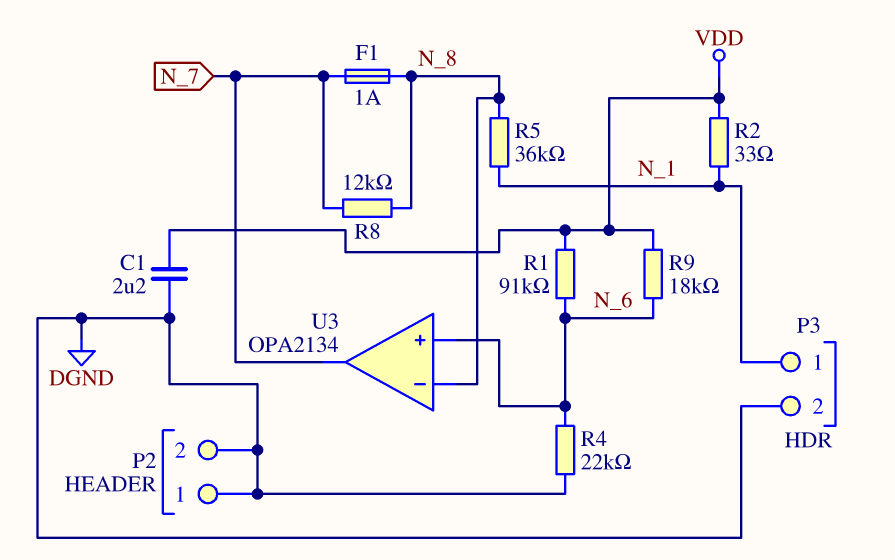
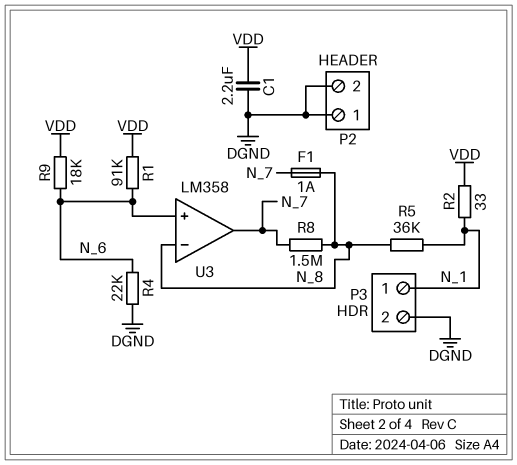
R8: 12k (N_7, N_8) -> 1.5M (N_7, N_8)
U3: OPA2134 -> LM358

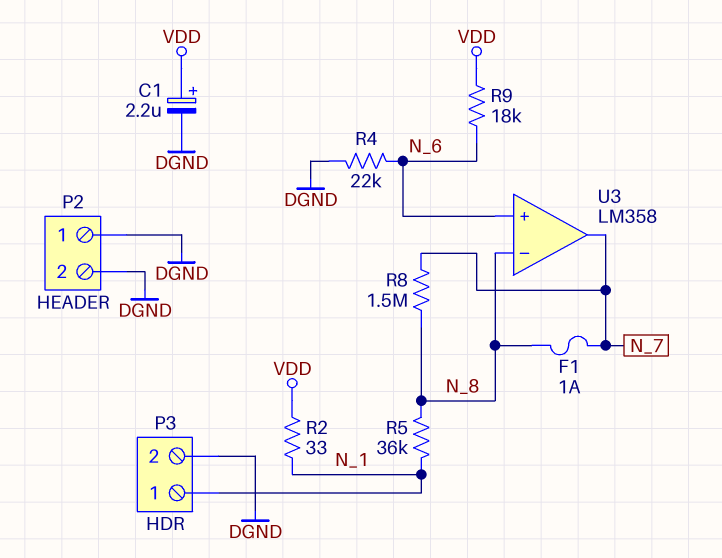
C1: 2.2uF (DGND, VDD) -> 2.2uF (plus VDD, minus DGND)
R1: 91k (N_6, VDD) -> none

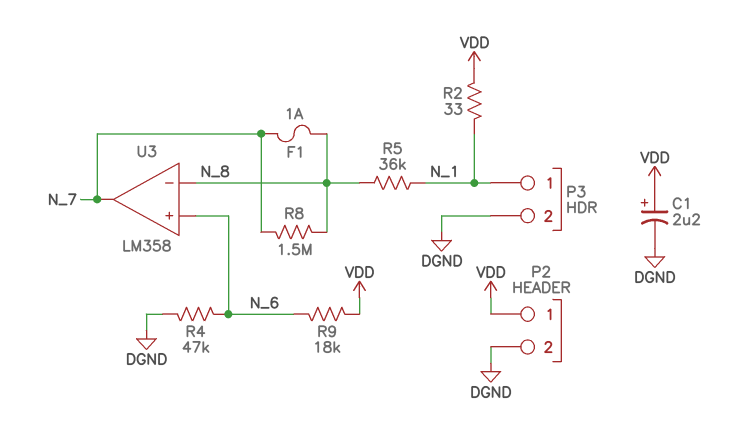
P2 pin 1: DGND -> VDD
R4: 22k (DGND, N_6) -> 47k (DGND, N_6)

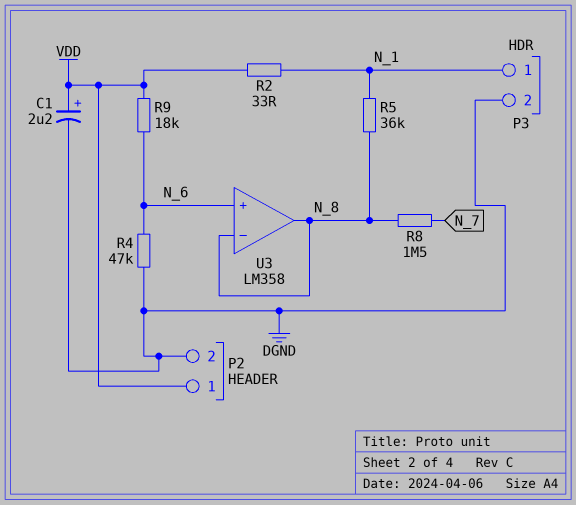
F1: 1A (N_7, N_8) -> none
U3 pin out: N_7 -> N_8

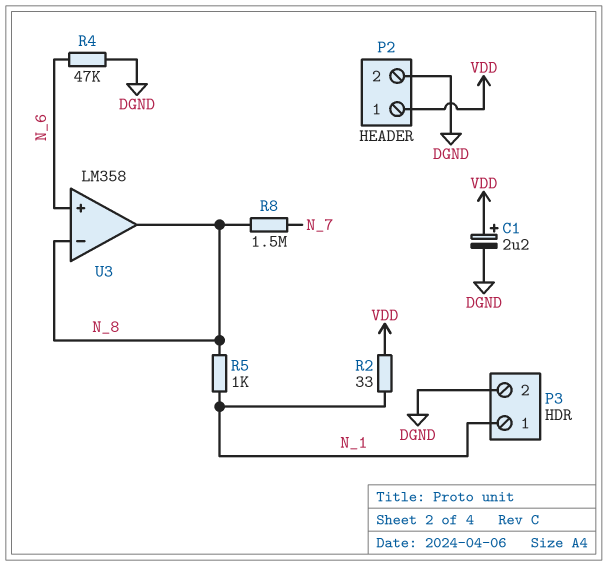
R5: 36k (N_1, N_8) -> 1k (N_1, N_8)
R9: 18k (N_6, VDD) -> none

